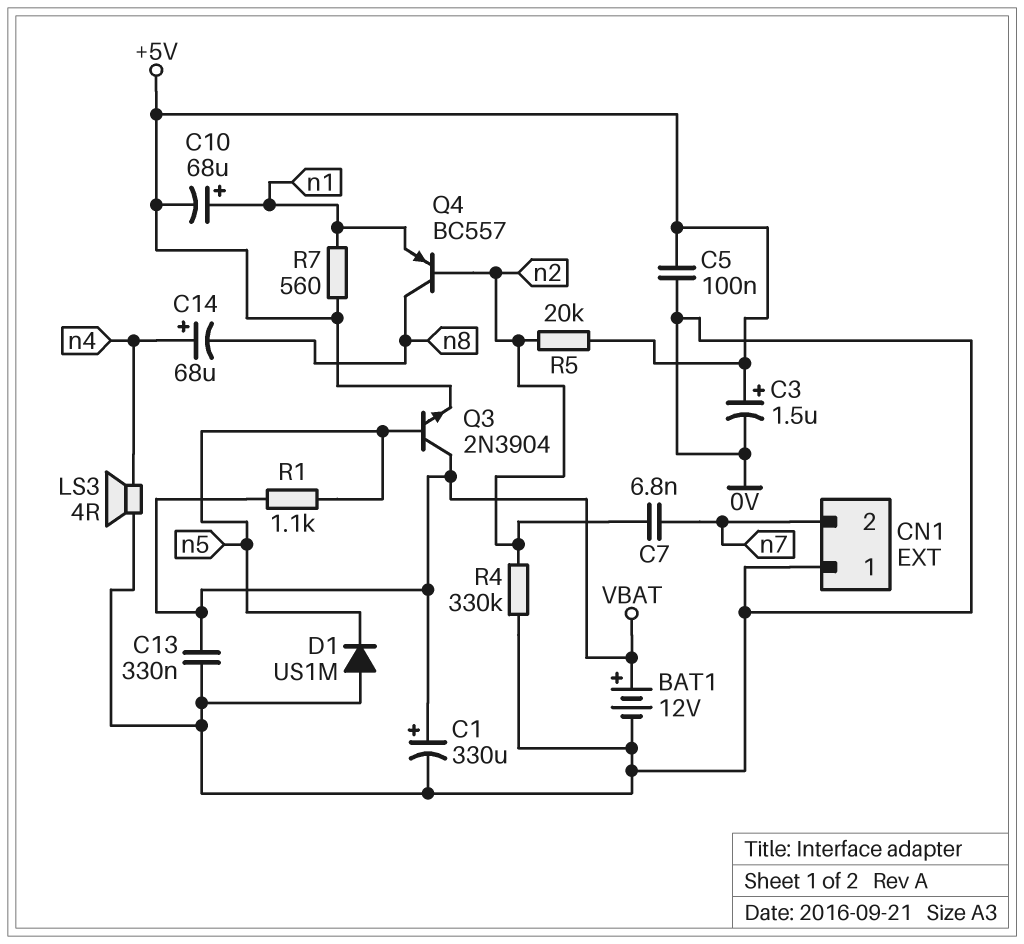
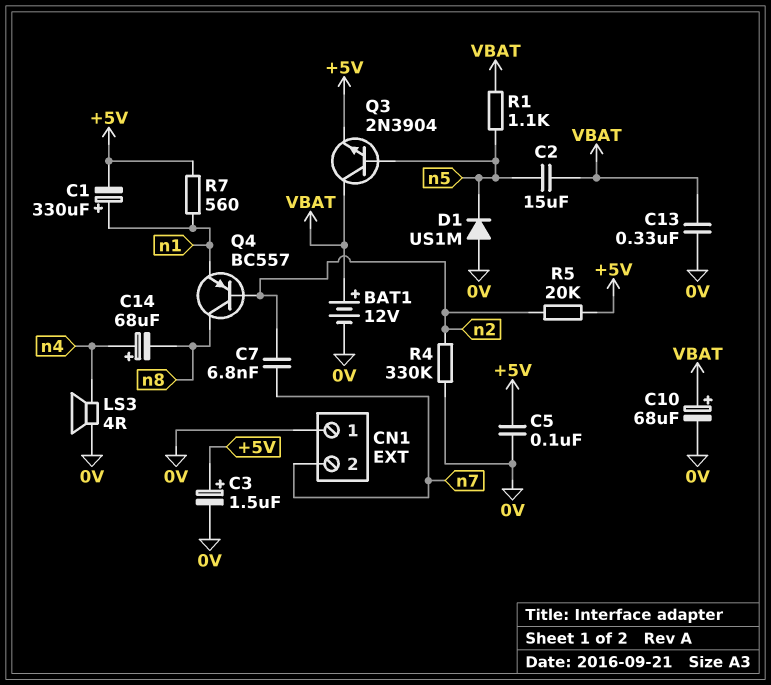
C1: 330uF (plus VBAT, minus 0V) -> 330uF (plus n1, minus +5V)
C2: none -> 15uF (VBAT, n5)
C10: 68uF (plus n1, minus +5V) -> 68uF (plus VBAT, minus 0V)

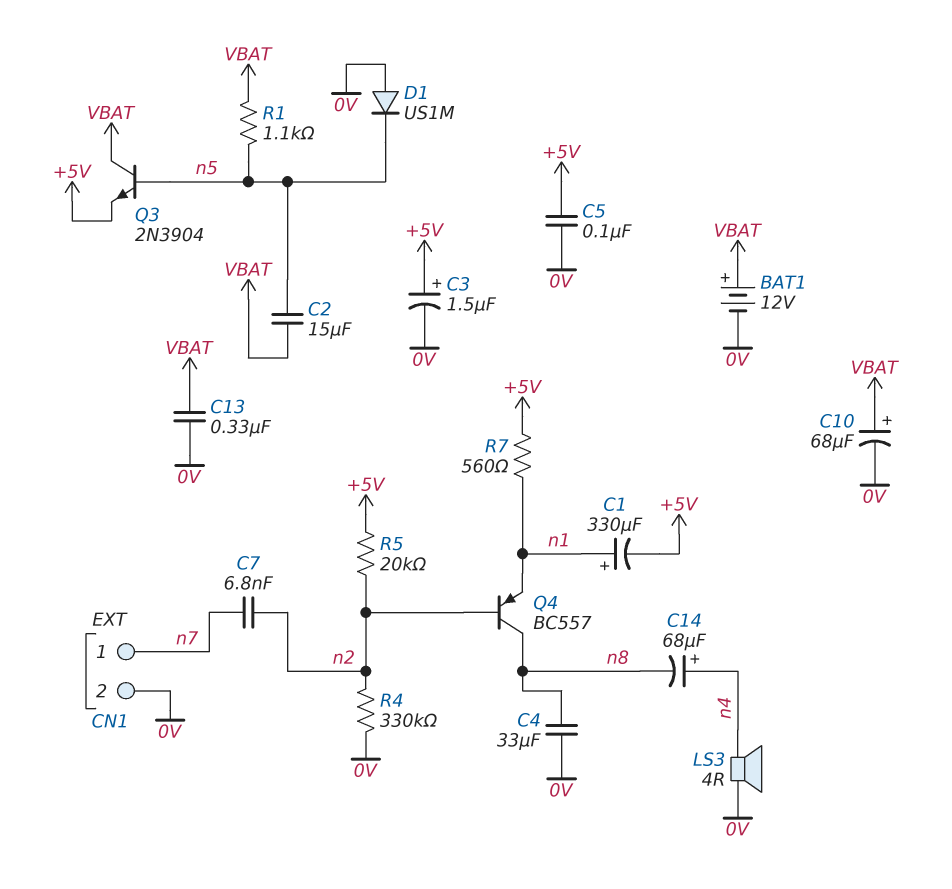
C4: none -> 33uF (0V, n8)
CN1 pin 1: 0V -> n7
CN1 pin 2: n7 -> 0V

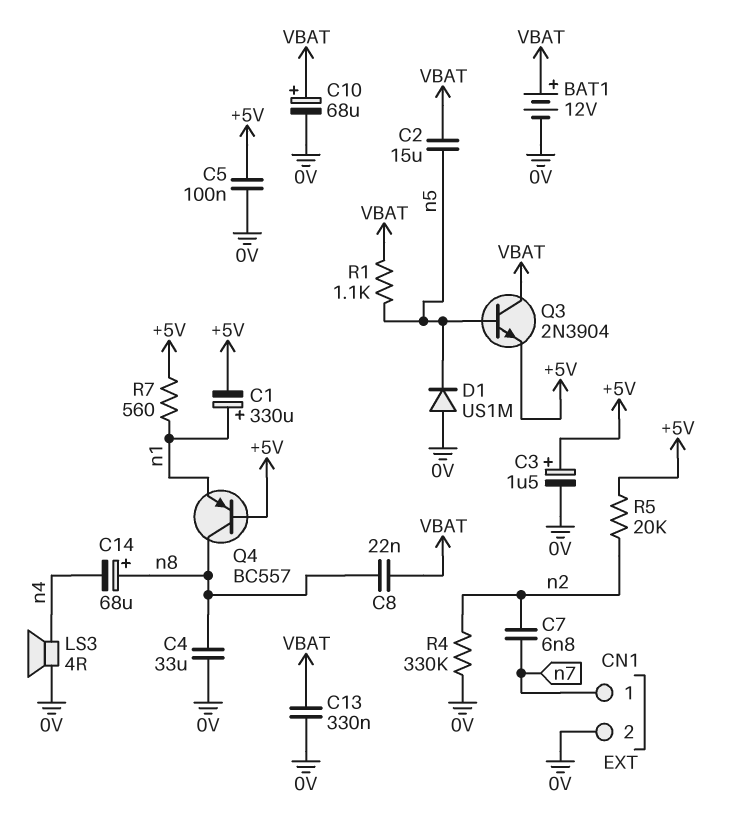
C8: none -> 22nF (VBAT, n8)
C14: 68uF (plus n4, minus n8) -> 68uF (plus n8, minus n4)
Q4: PNP BC557 (B n2, C n8, E n1) -> PNP BC557 (B +5V, C n8, E n1)

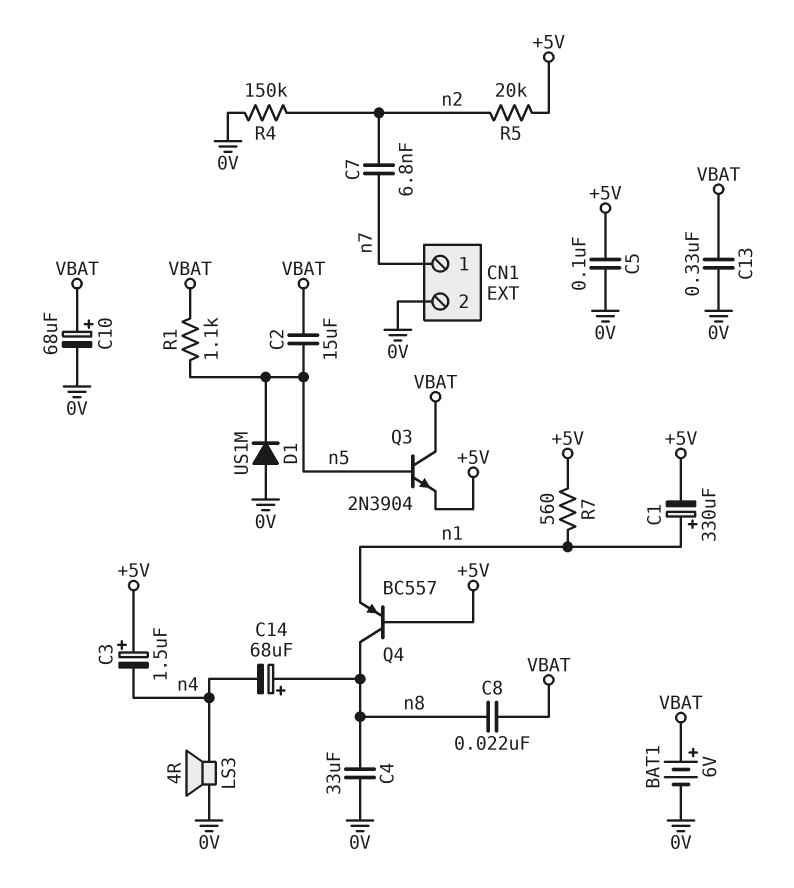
BAT1: 12V (plus VBAT, minus 0V) -> 6V (plus VBAT, minus 0V)
C3: 1.5uF (plus +5V, minus 0V) -> 1.5uF (plus +5V, minus n4)
R4: 330k (0V, n2) -> 150k (0V, n2)

